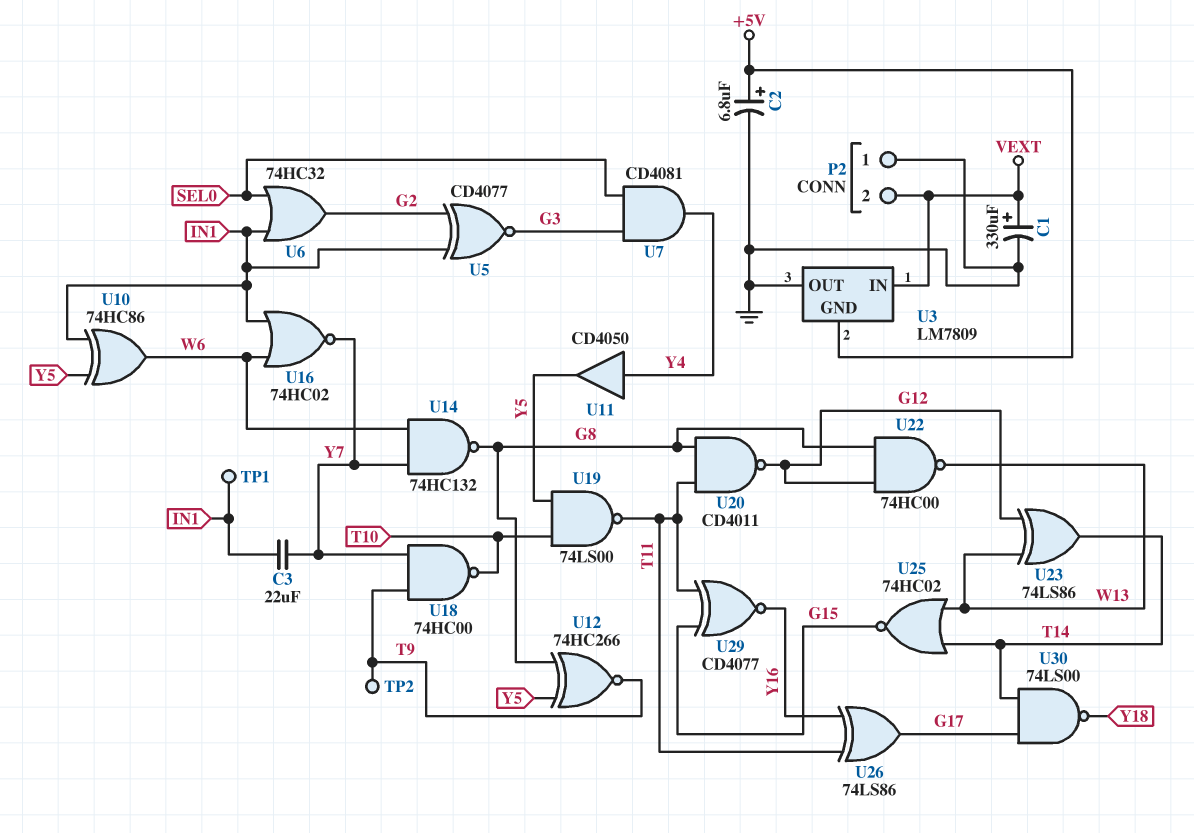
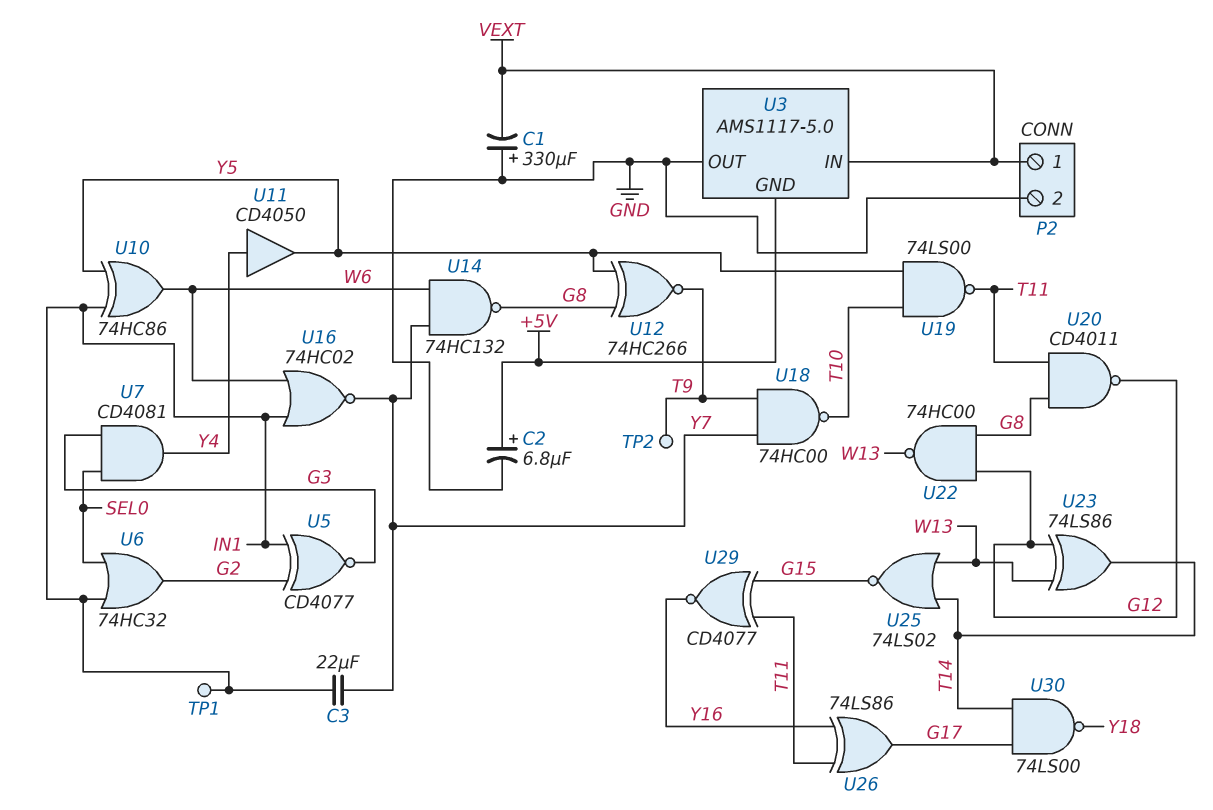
C1: 330uF (plus VEXT, minus GND) -> 330uF (plus GND, minus VEXT)
P2 pin 1: GND -> VEXT
P2 pin 2: VEXT -> GND
U3: LM7809 -> AMS1117-5.0
U25: NOR 74HC02 (in T14, in W13, out G15) -> NOR 74LS02 (in T14, in W13, out G15)

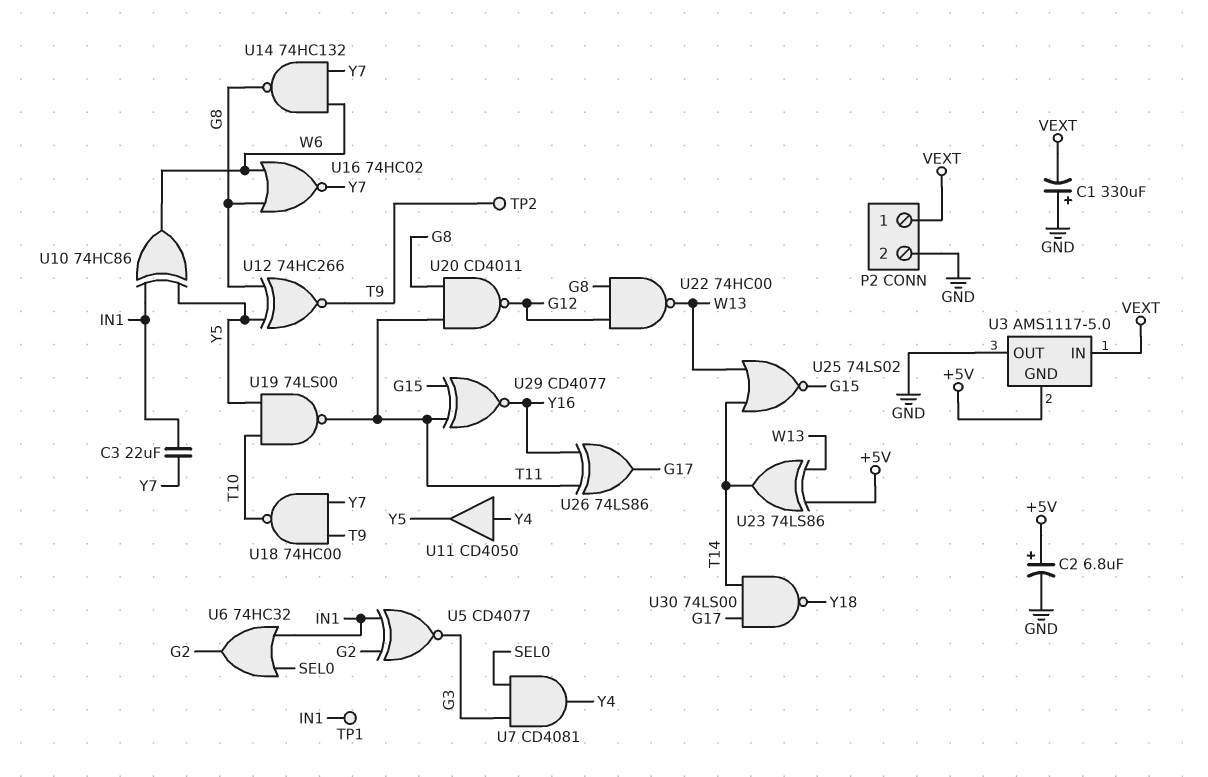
U16: NOR 74HC02 (in IN1, in W6, out Y7) -> NOR 74HC02 (in G8, in W6, out Y7)
U23: XOR 74LS86 (in G12, in W13, out T14) -> XOR 74LS86 (in +5V, in W13, out T14)

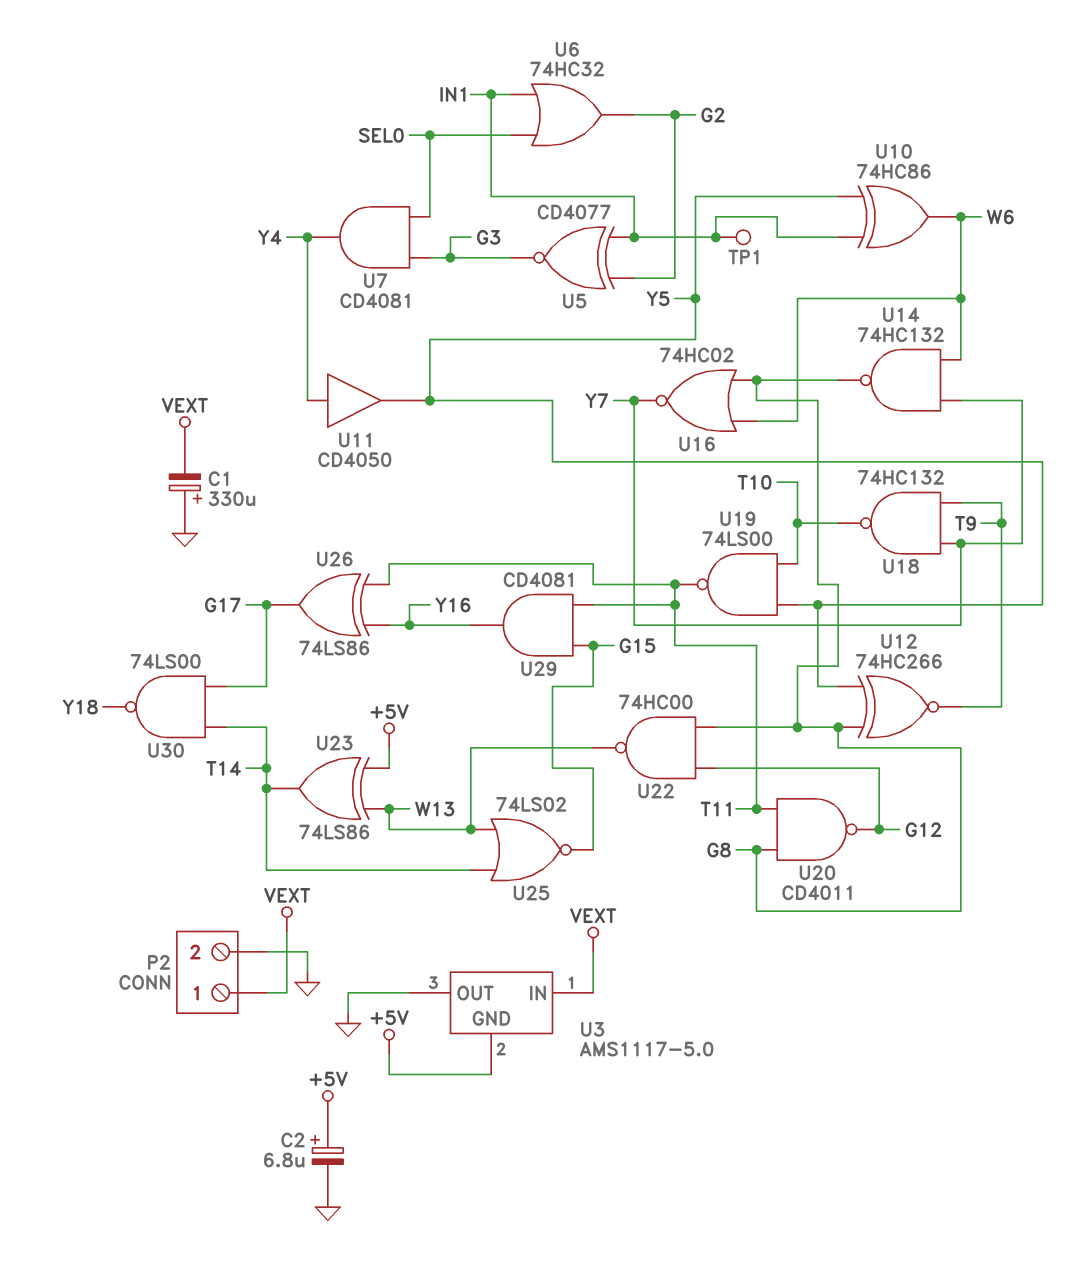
C3: 22uF (IN1, Y7) -> none
TP2: test point (T9) -> none
U18: NAND 74HC00 (in T9, in Y7, out T10) -> NAND 74HC132 (in T9, in Y7, out T10)
U29: XNOR CD4077 (in G15, in T11, out Y16) -> AND CD4081 (in G15, in T11, out Y16)

